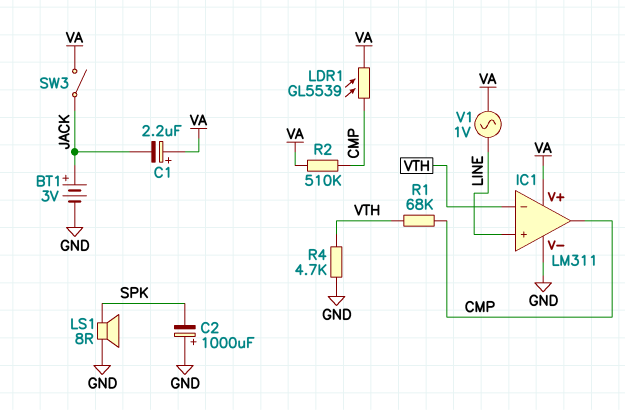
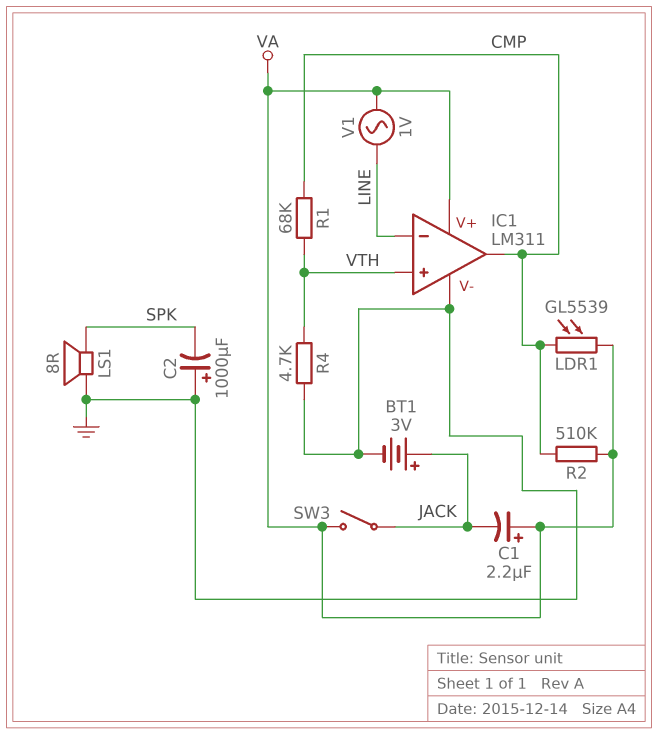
IC1 pin in+: LINE -> VTH
IC1 pin in-: VTH -> LINE

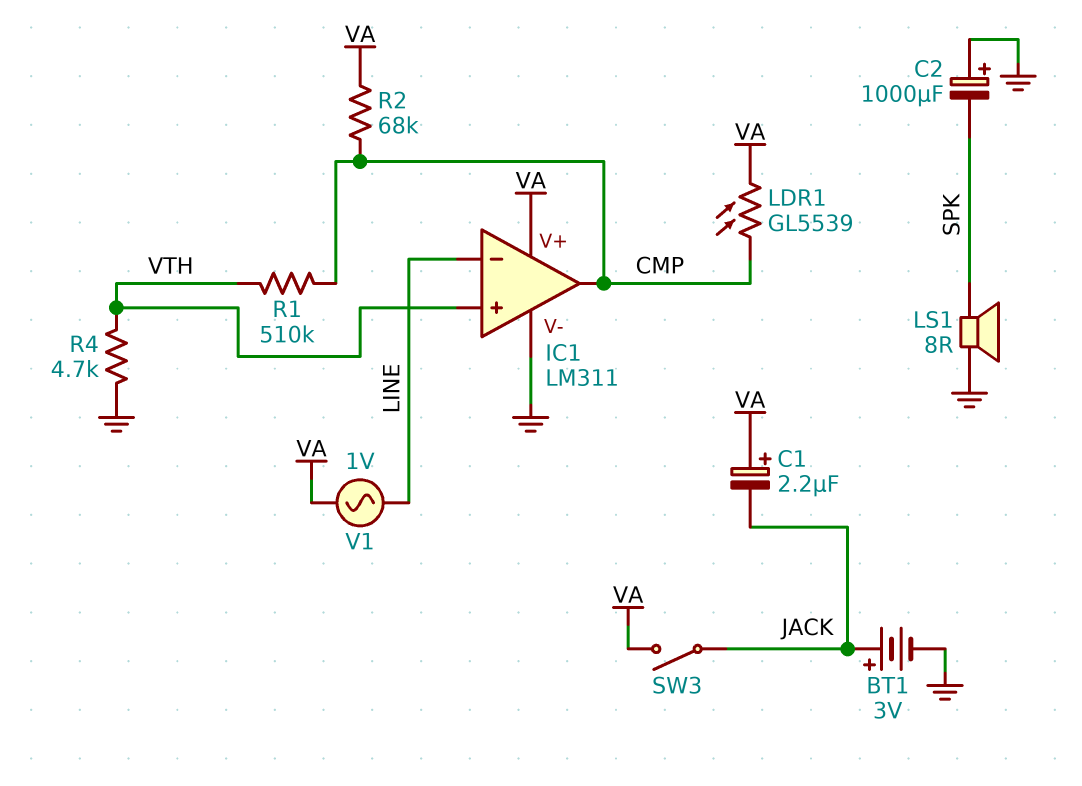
R1: 68k (CMP, VTH) -> 510k (CMP, VTH)
R2: 510k (CMP, VA) -> 68k (CMP, VA)

